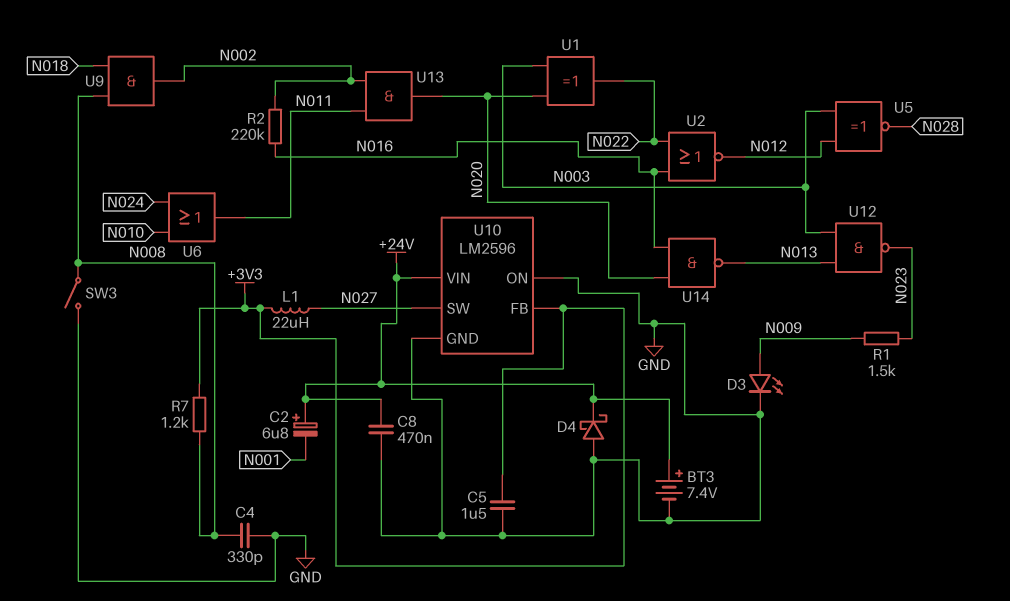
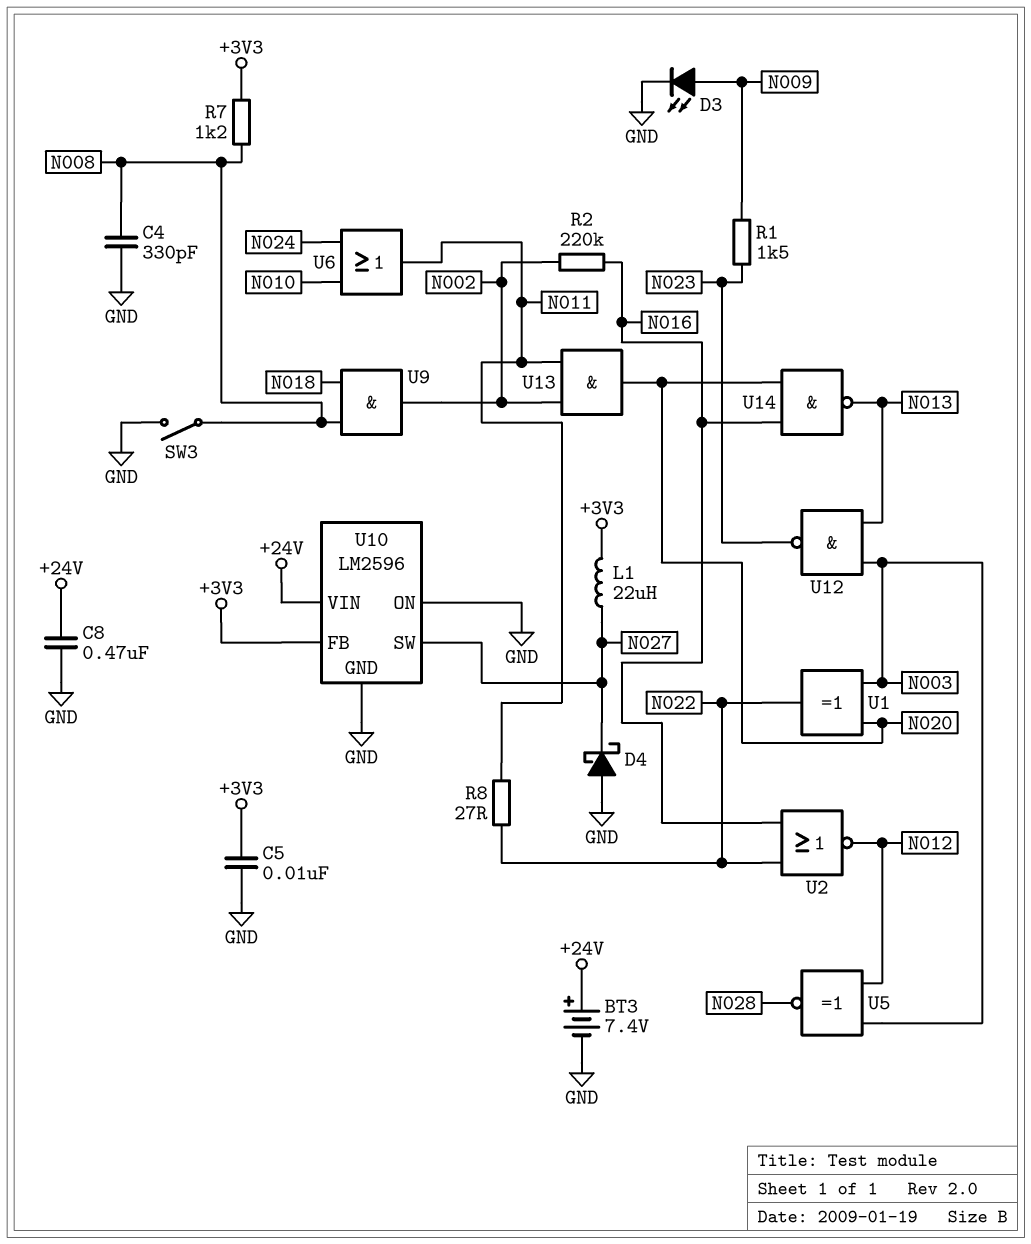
C2: 6.8uF (plus +24V, minus N001) -> none
C5: 1.5uF (+3V3, GND) -> 10nF (+3V3, GND)
D4: schottky (A GND, K +24V) -> schottky (A GND, K N027)
R8: none -> 27 (N011, N022)

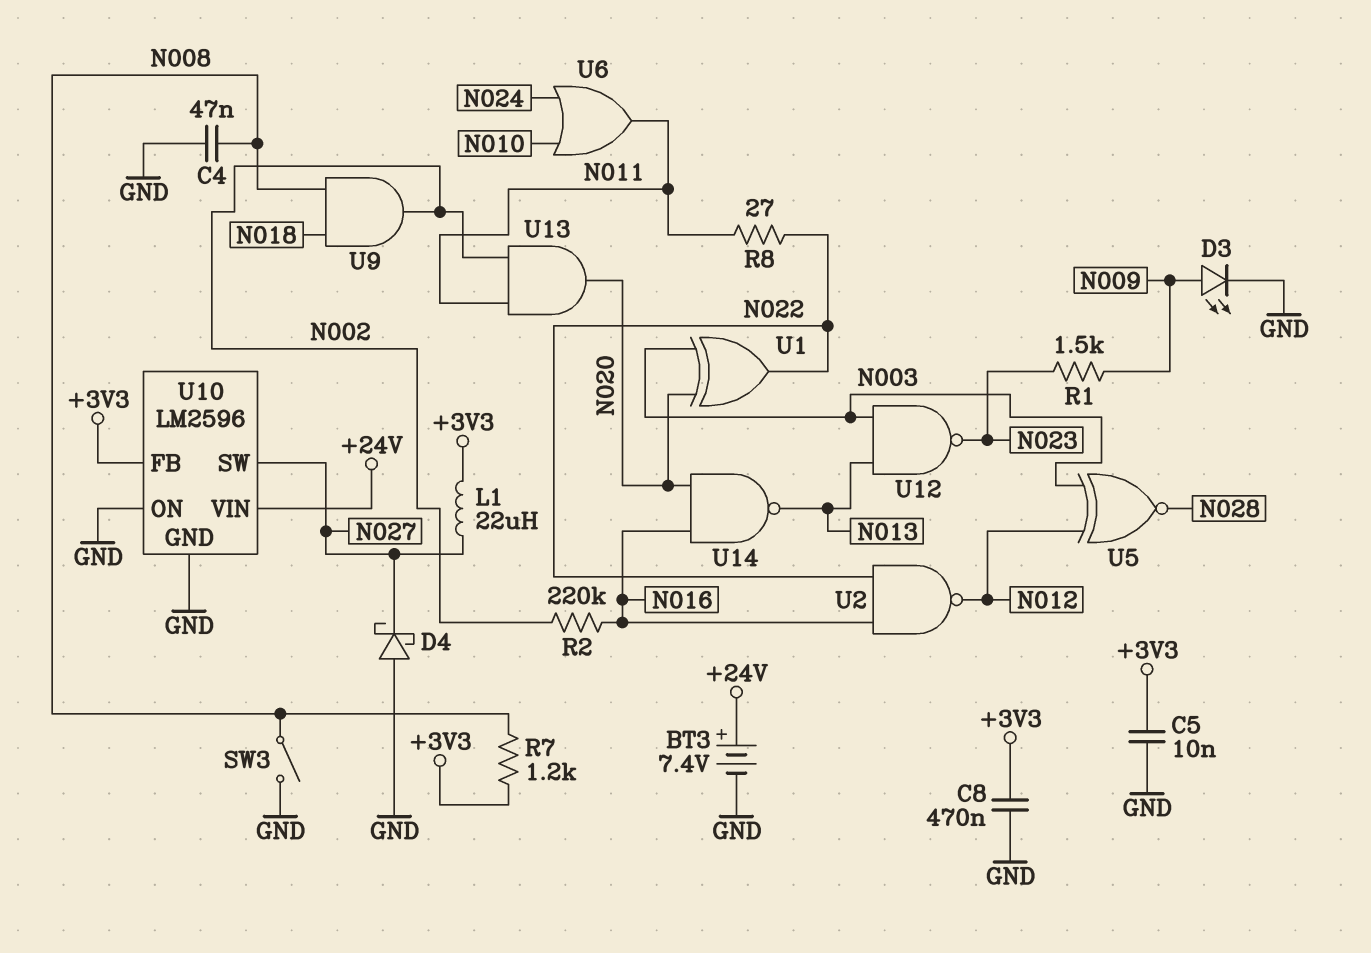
C4: 330pF (GND, N008) -> 47nF (GND, N008)
C8: 470nF (+24V, GND) -> 470nF (+3V3, GND)
U2: NOR (in N016, in N022, out N012) -> NAND (in N016, in N022, out N012)

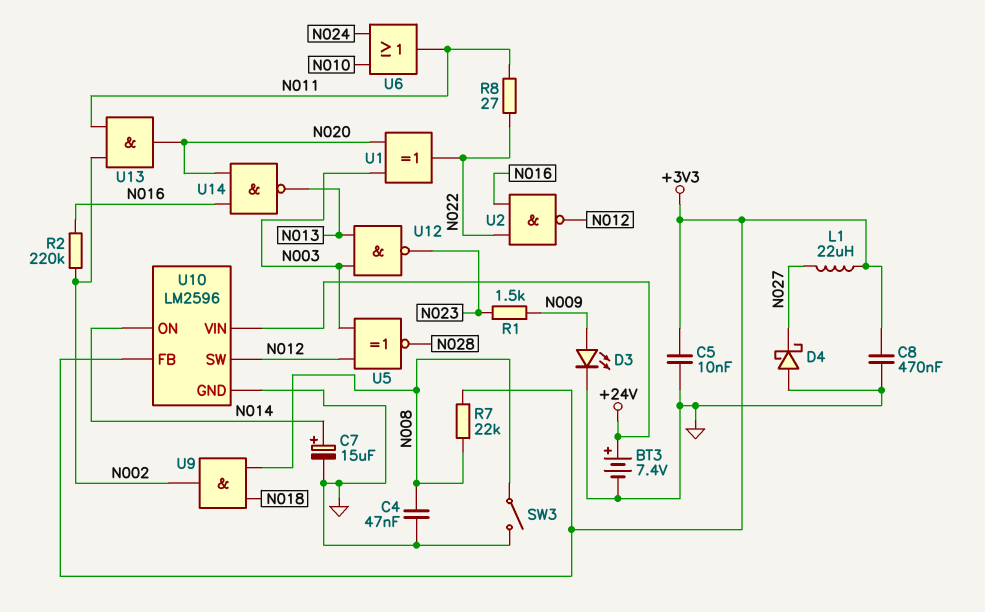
C7: none -> 15uF (plus N014, minus GND)
R7: 1.2k (+3V3, N008) -> 22k (+3V3, N008)
U10 pin ON: GND -> N014
U10 pin SW: N027 -> N012

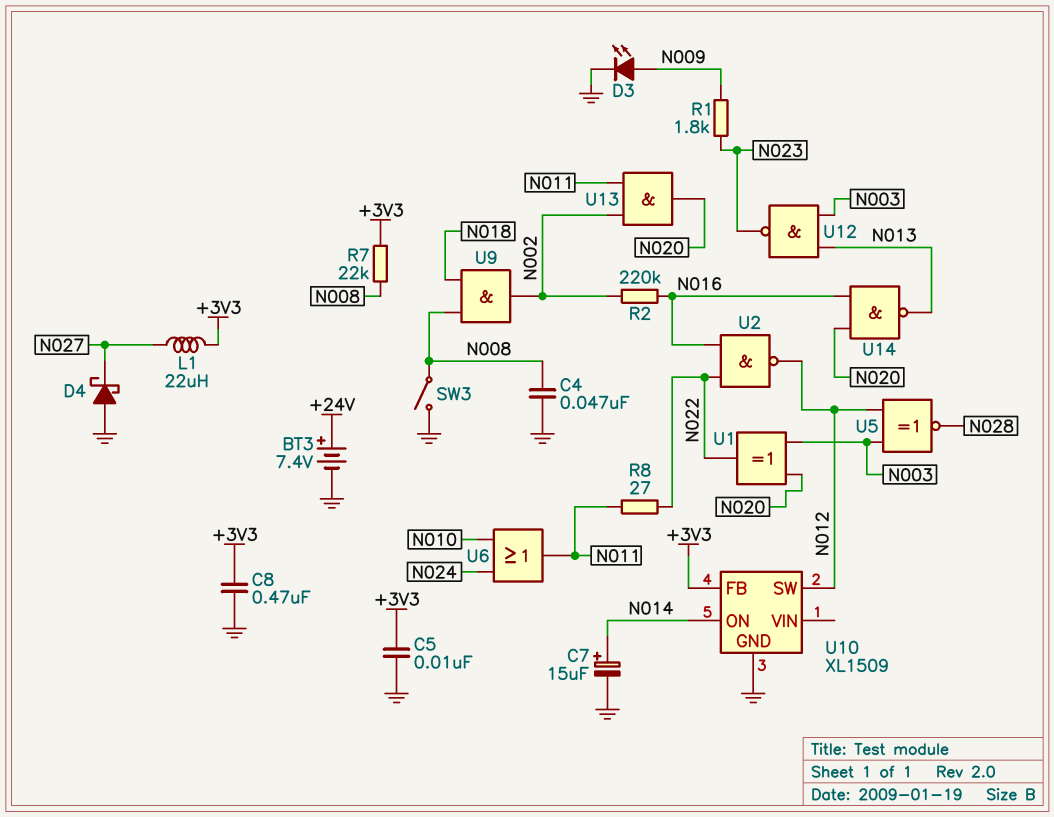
R1: 1.5k (N009, N023) -> 1.8k (N009, N023)
U10: LM2596 -> XL1509
U10 pin VIN: +24V -> none

